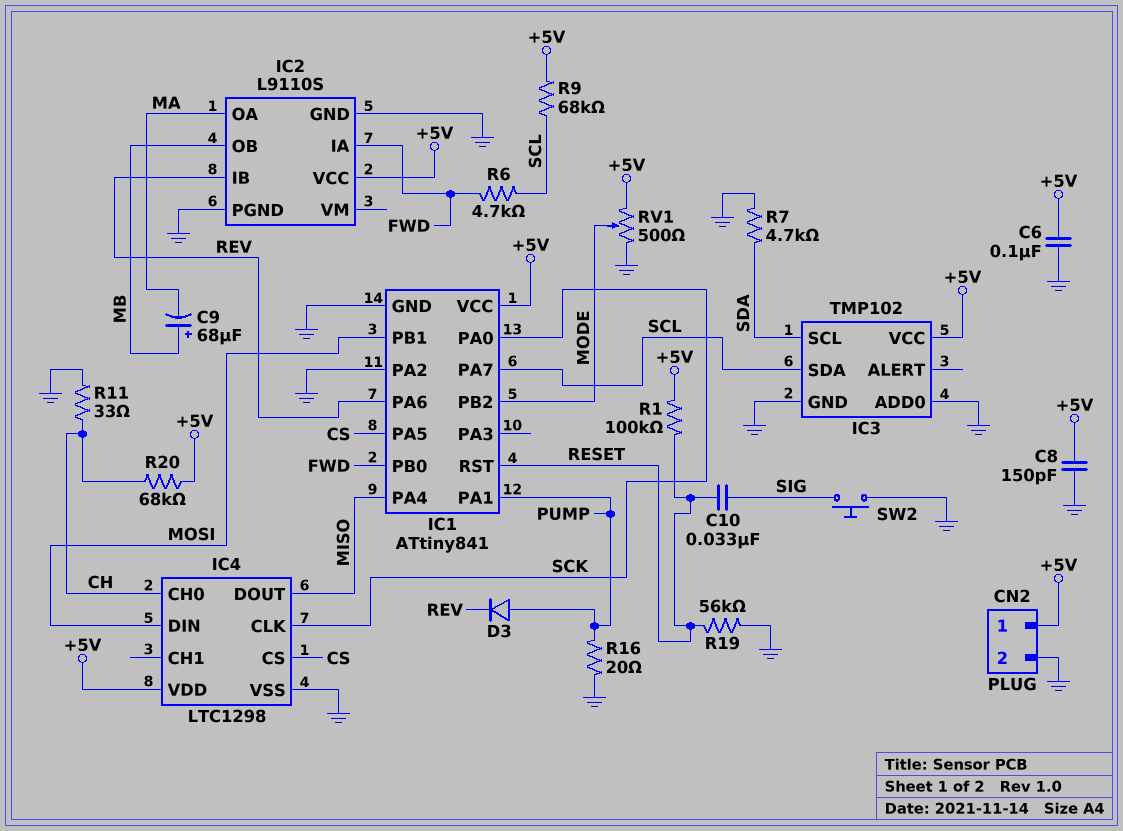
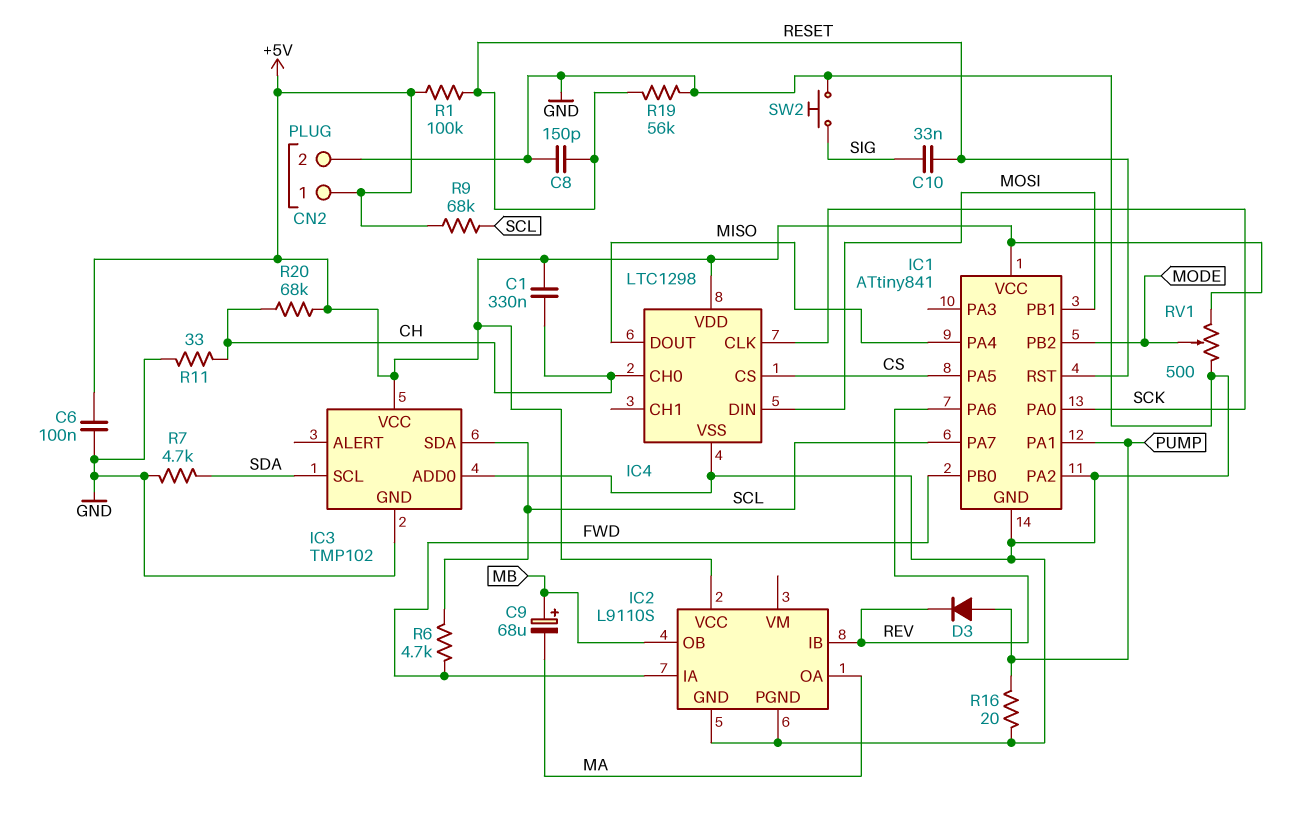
C1: none -> 330nF (+5V, CH)
C8: 150pF (+5V, GND) -> 150pF (GND, RESET)

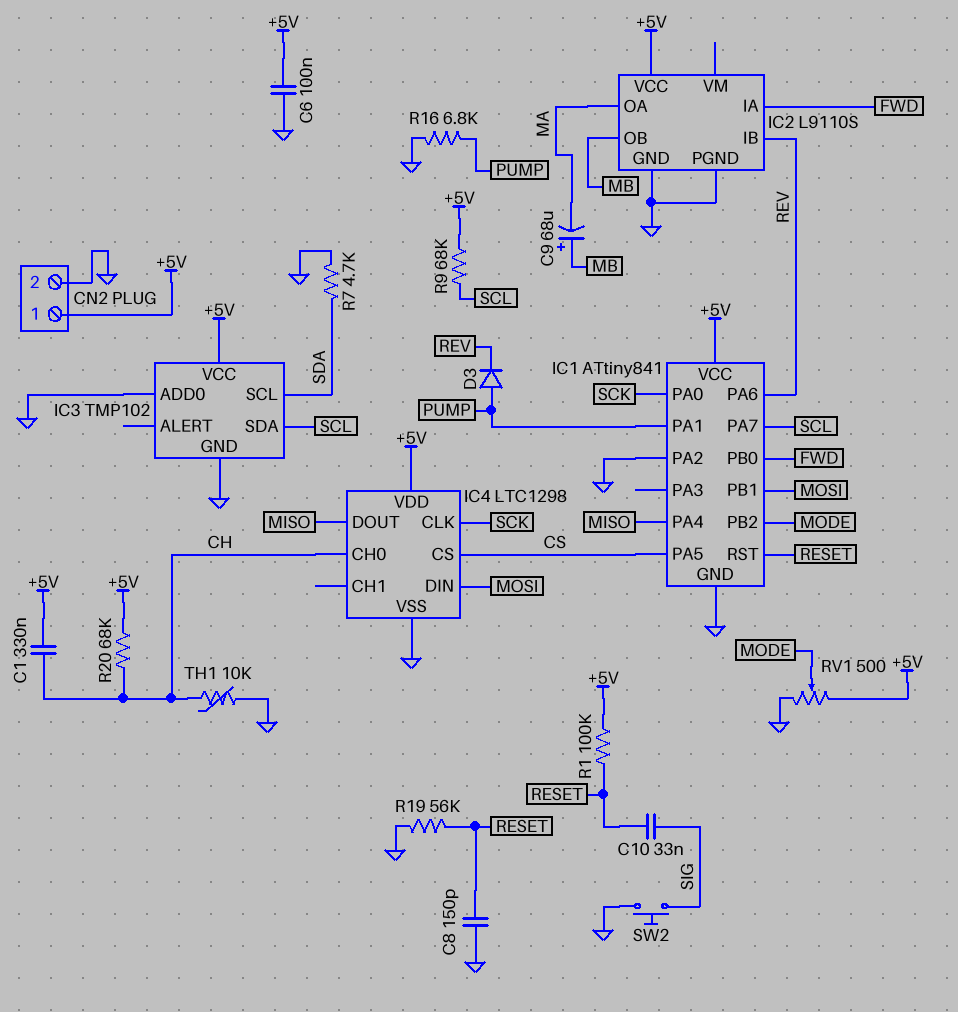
R6: 4.7k (FWD, SCL) -> none
R11: 33 (CH, GND) -> none
R16: 20 (GND, PUMP) -> 6.8k (GND, PUMP)
TH1: none -> 10k (CH, GND)

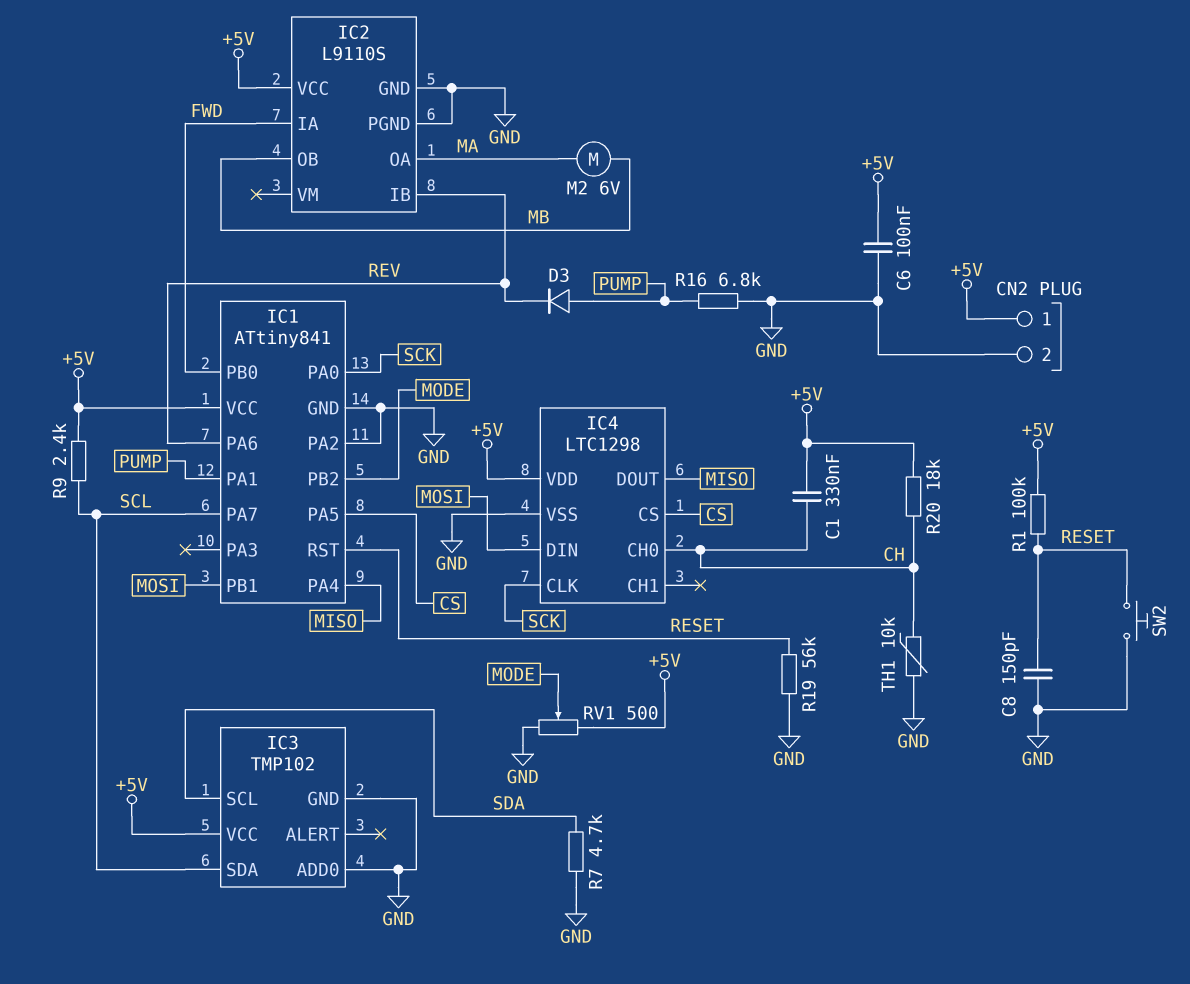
C9: 68uF (plus MB, minus MA) -> none
C10: 33nF (RESET, SIG) -> none
M2: none -> motor 6V (MA, MB)
R9: 68k (+5V, SCL) -> 2.4k (+5V, SCL)
R20: 68k (+5V, CH) -> 18k (+5V, CH)
SW2: button (GND, SIG) -> button (GND, RESET)

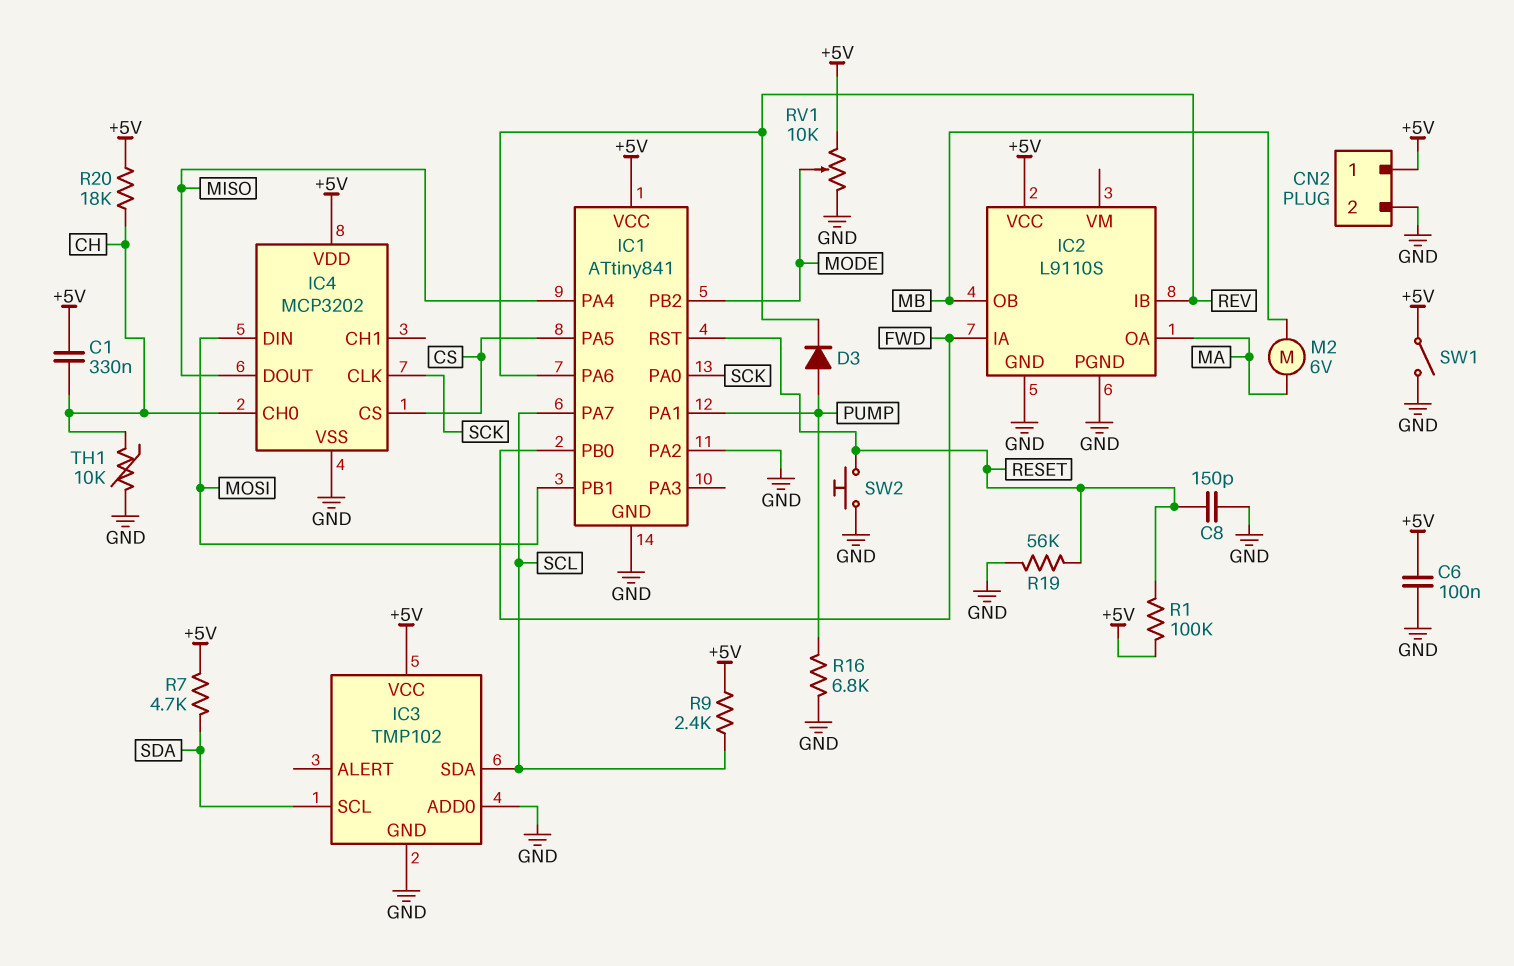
IC4: LTC1298 -> MCP3202
R7: 4.7k (GND, SDA) -> 4.7k (+5V, SDA)
RV1: 500 (+5V, GND, wiper MODE) -> 10k (+5V, GND, wiper MODE)
SW1: none -> switch (+5V, GND)

